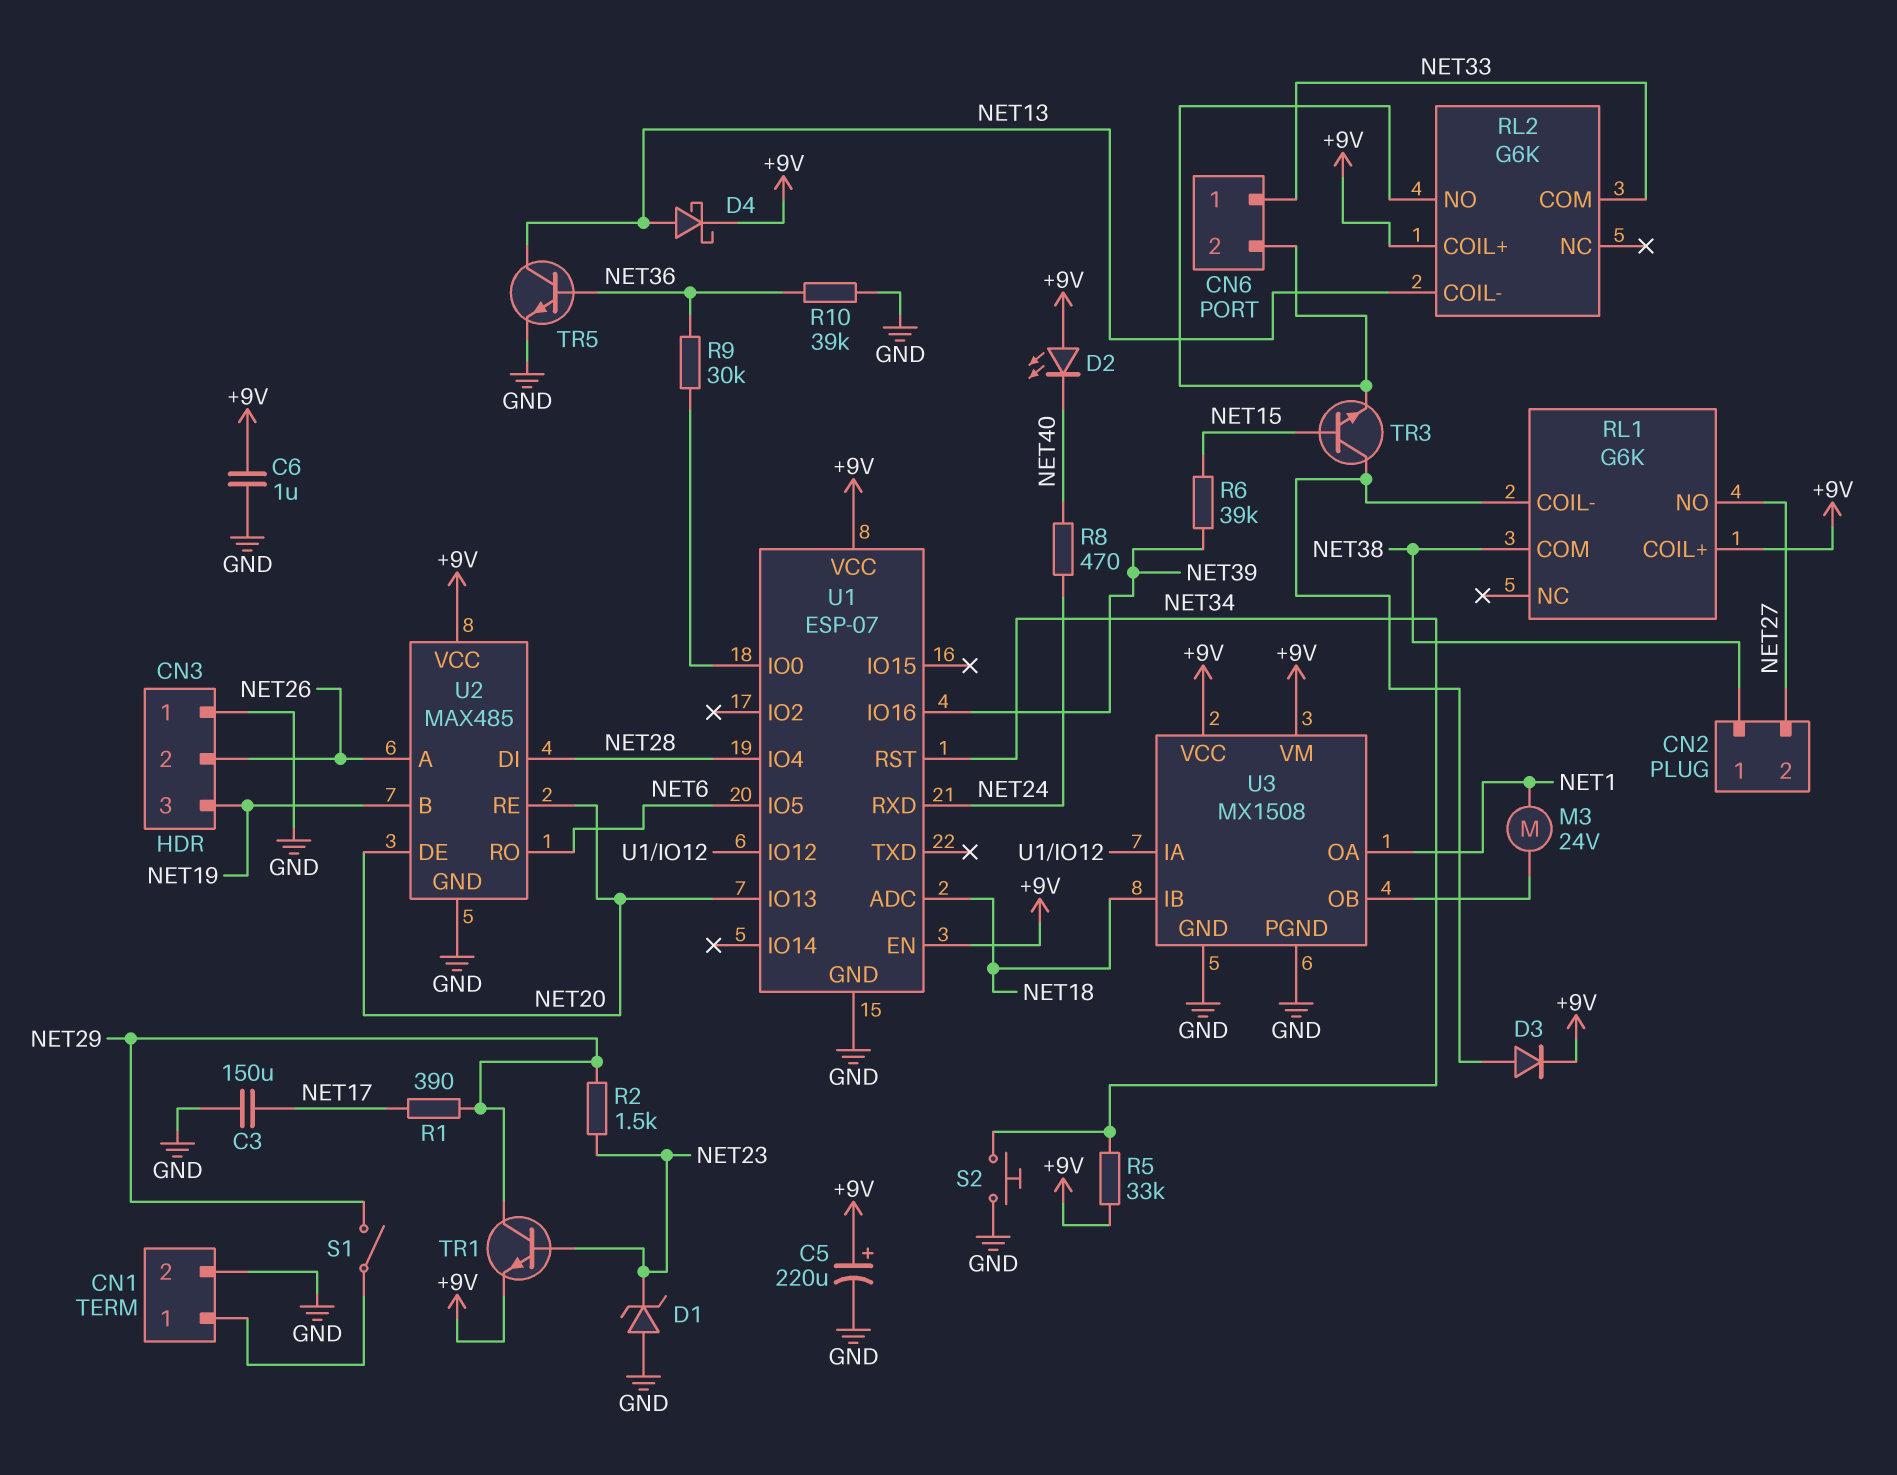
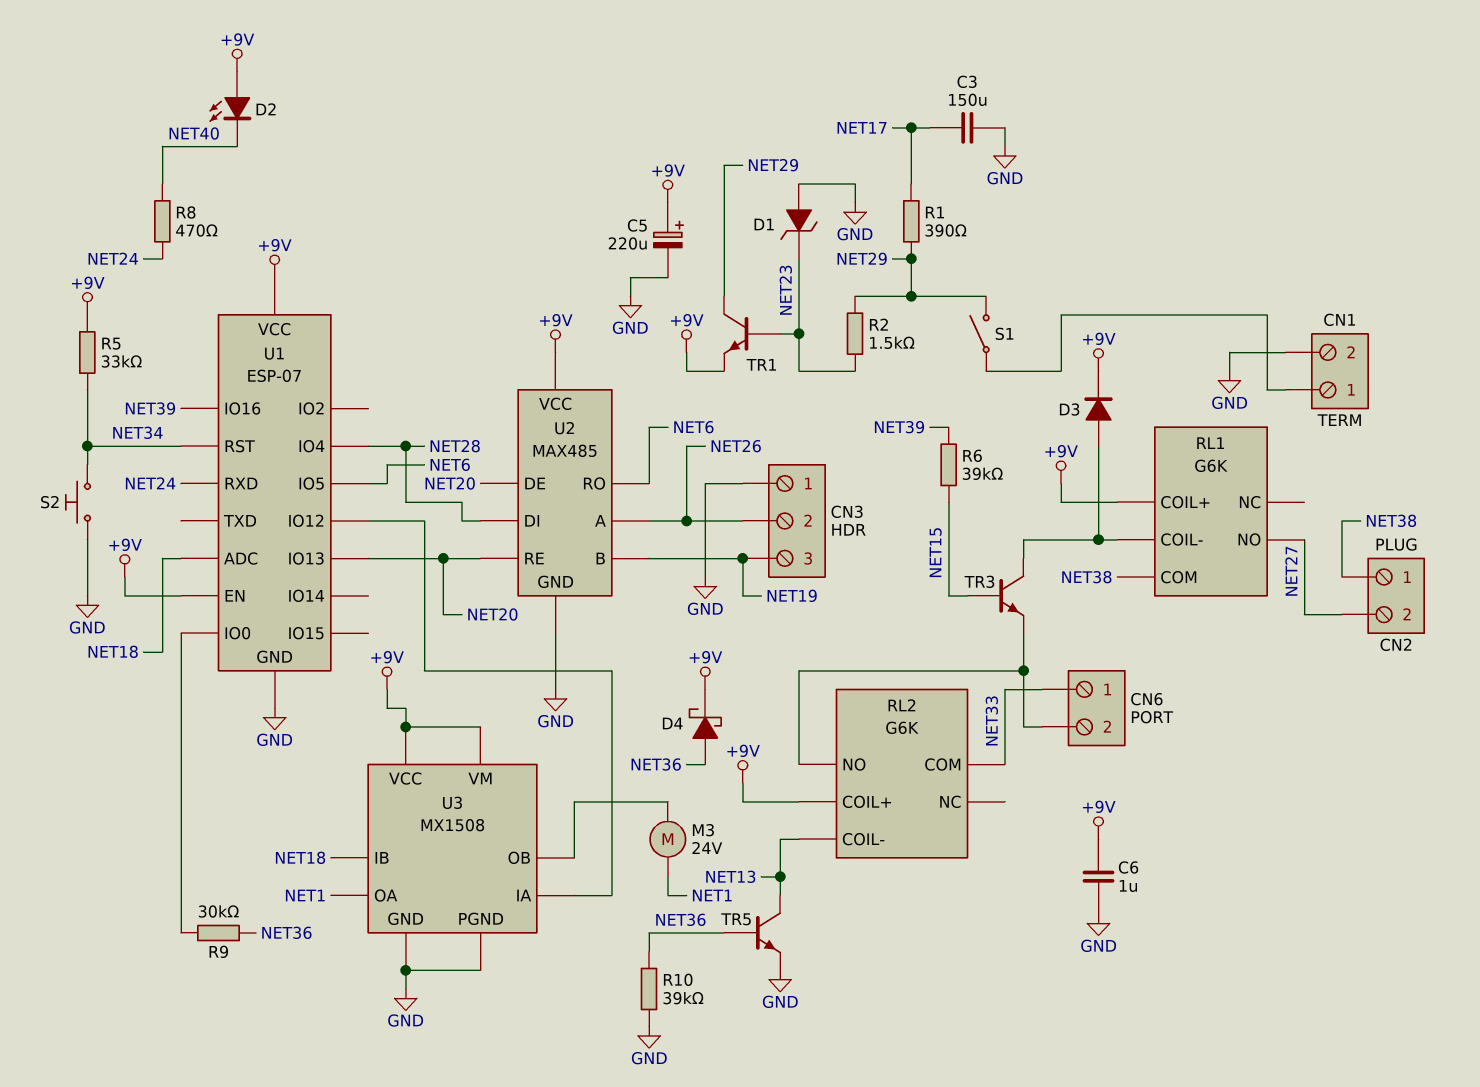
D4: schottky (A NET13, K +9V) -> schottky (A NET36, K +9V)

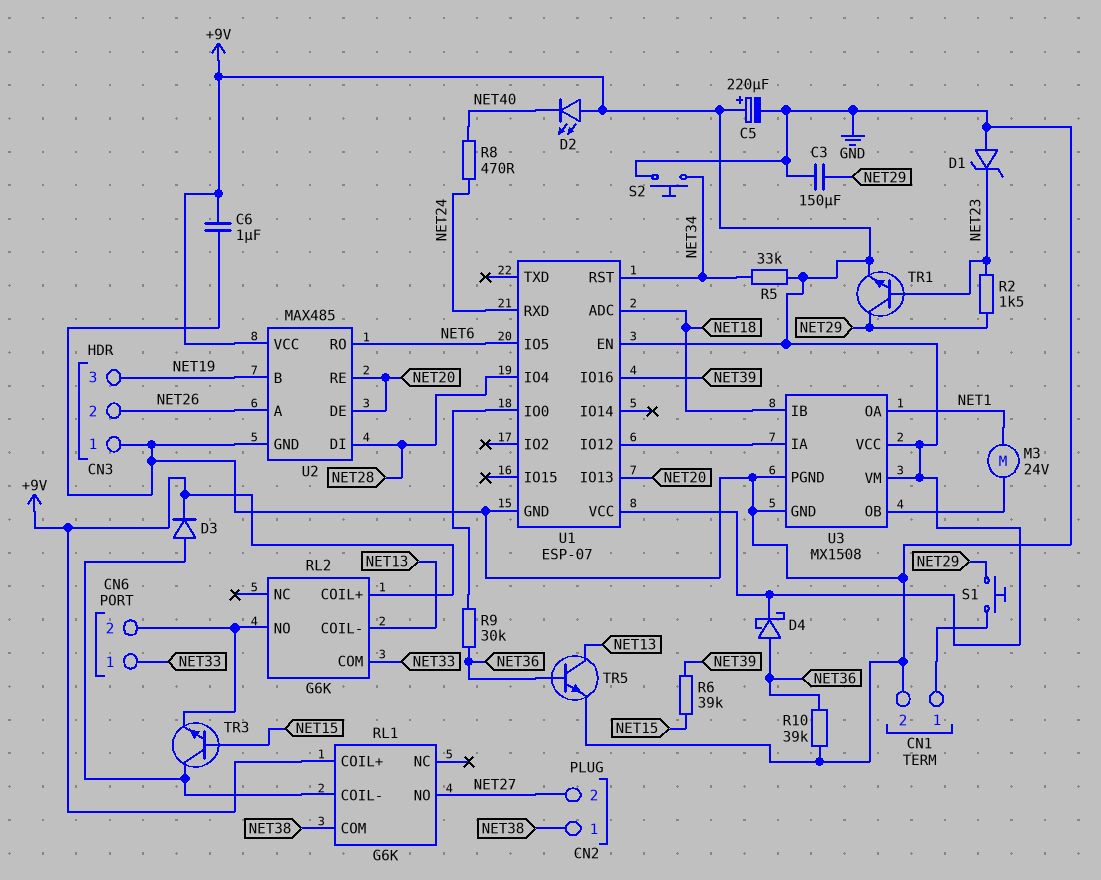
C3: 150uF (GND, NET17) -> 150uF (GND, NET29)
R1: 390 (NET17, NET29) -> none
S1: switch (CN1/1, NET29) -> button (CN1/1, NET29)

